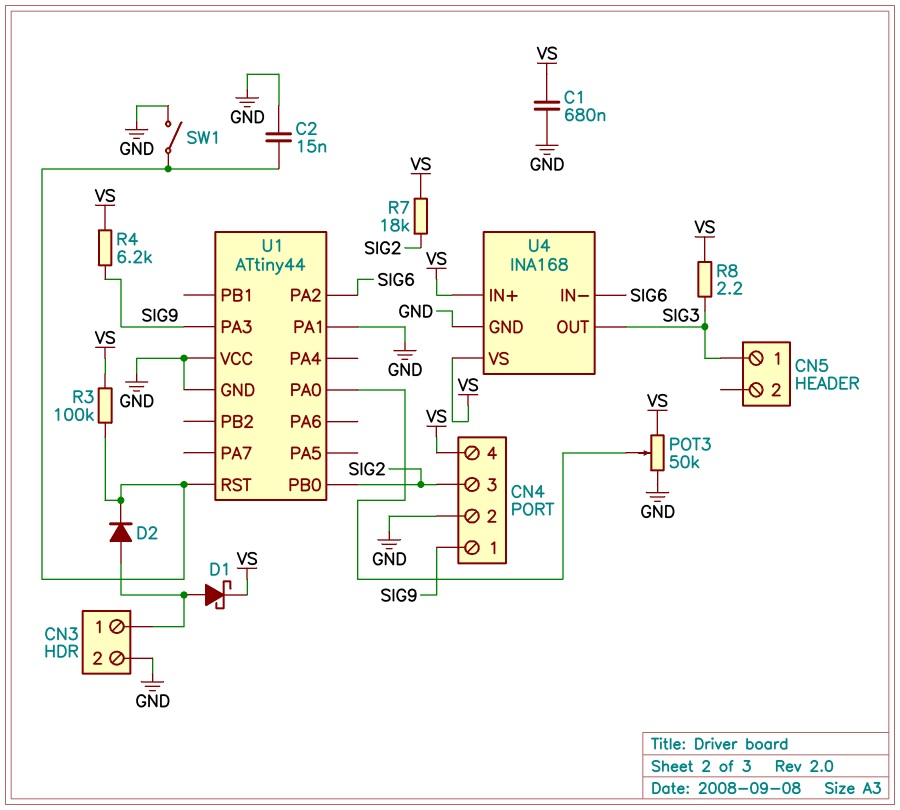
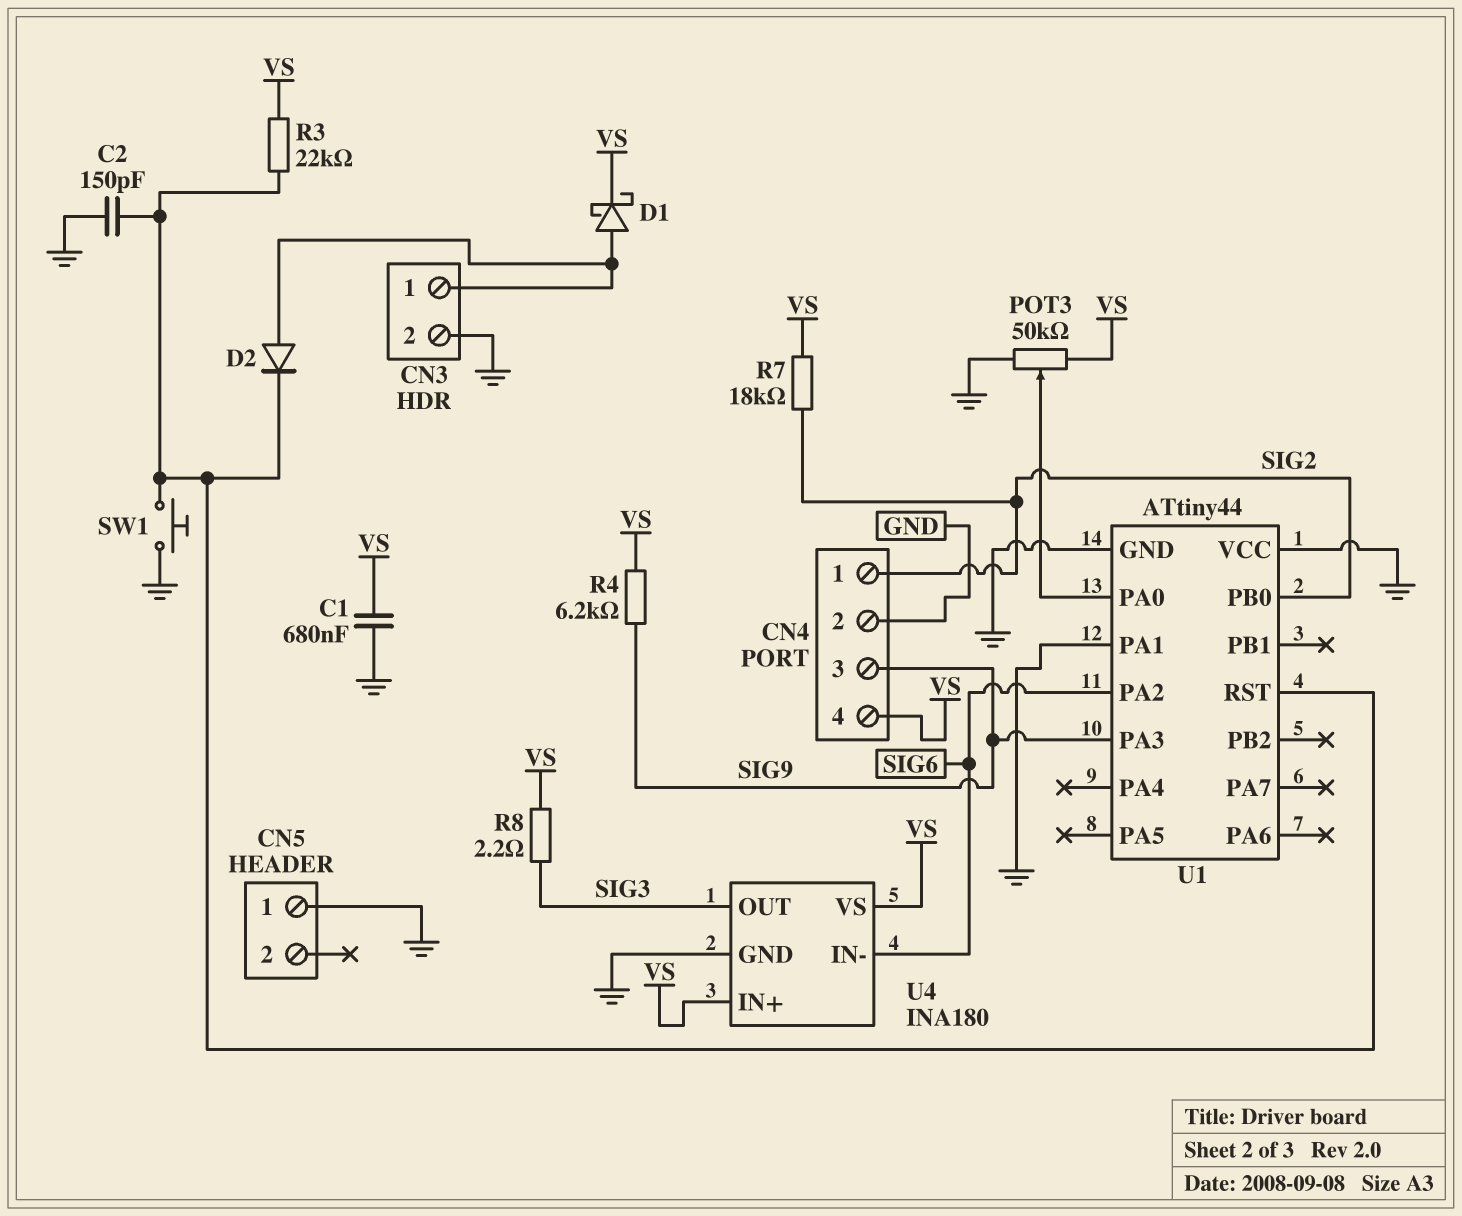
C2: 15nF (GND, U1/RST) -> 150pF (GND, U1/RST)
CN4 pin 1: SIG9 -> SIG2
CN4 pin 3: SIG2 -> SIG9
CN5 pin 1: SIG3 -> GND
R3: 100k (U1/RST, VS) -> 22k (U1/RST, VS)
SW1: switch (GND, U1/RST) -> button (GND, U1/RST)
U4: INA168 -> INA180

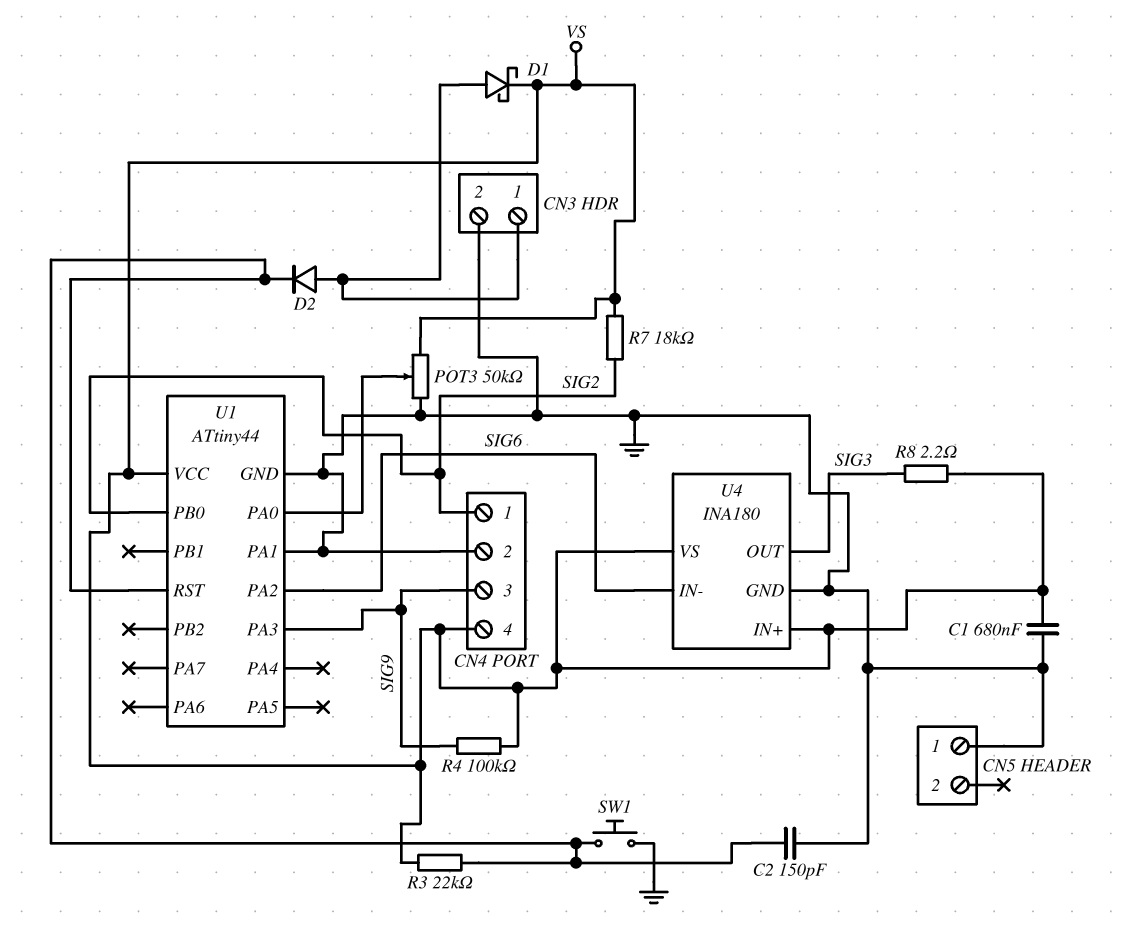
R4: 6.2k (SIG9, VS) -> 100k (SIG9, VS)
U1 pin VCC: GND -> VS

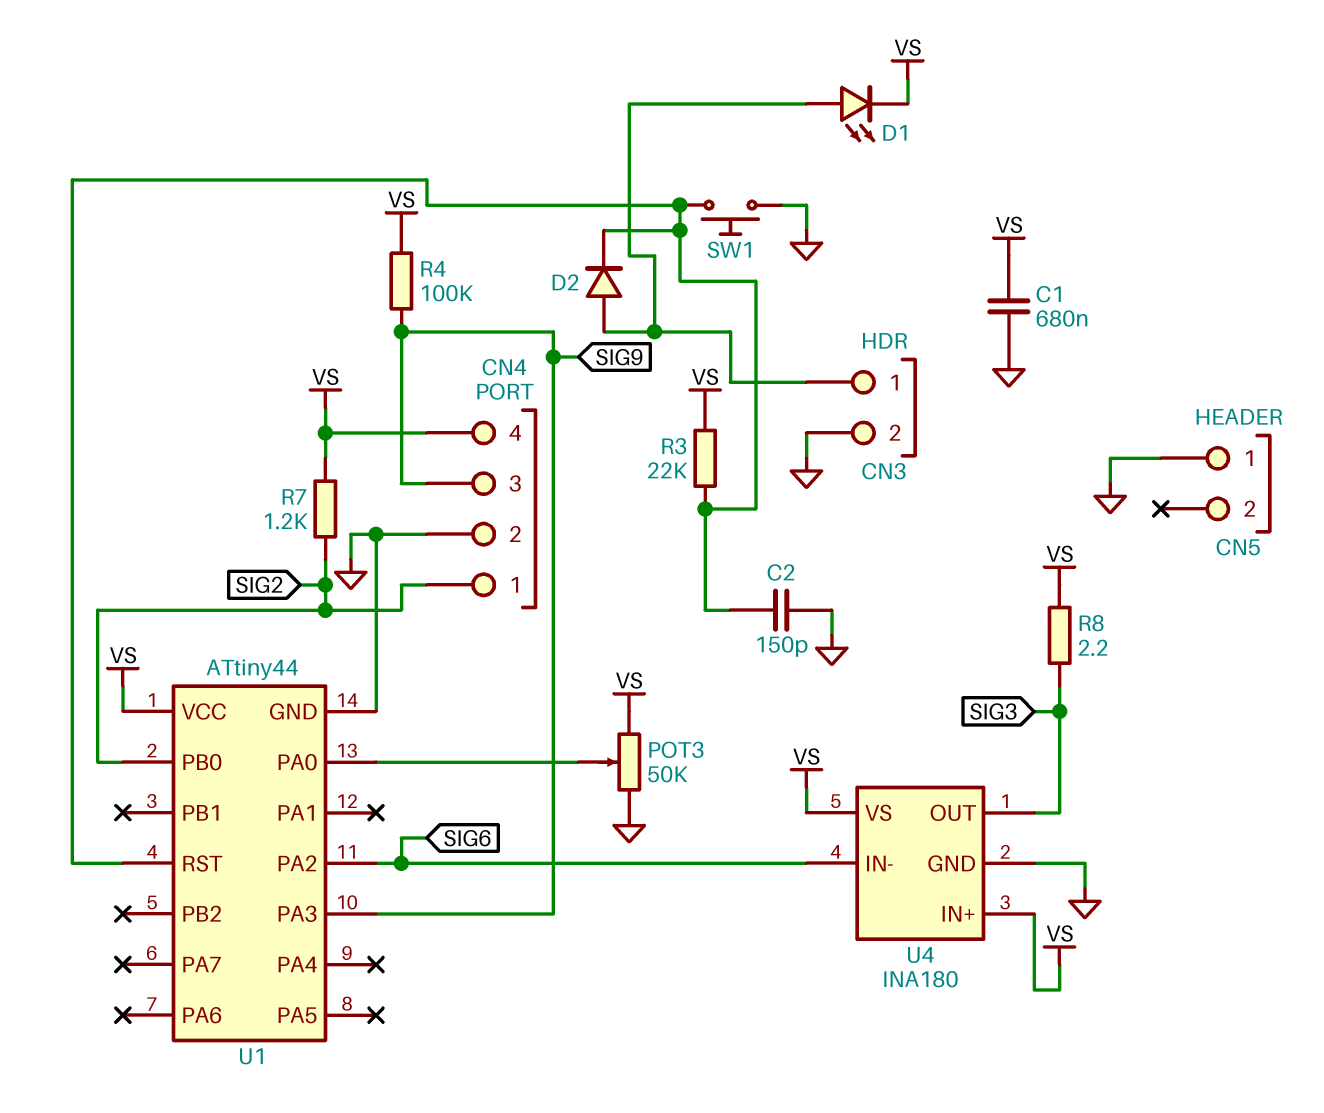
D1: schottky (A CN3/1, K VS) -> LED (A CN3/1, K VS)
R7: 18k (SIG2, VS) -> 1.2k (SIG2, VS)
U1 pin PA1: GND -> none

